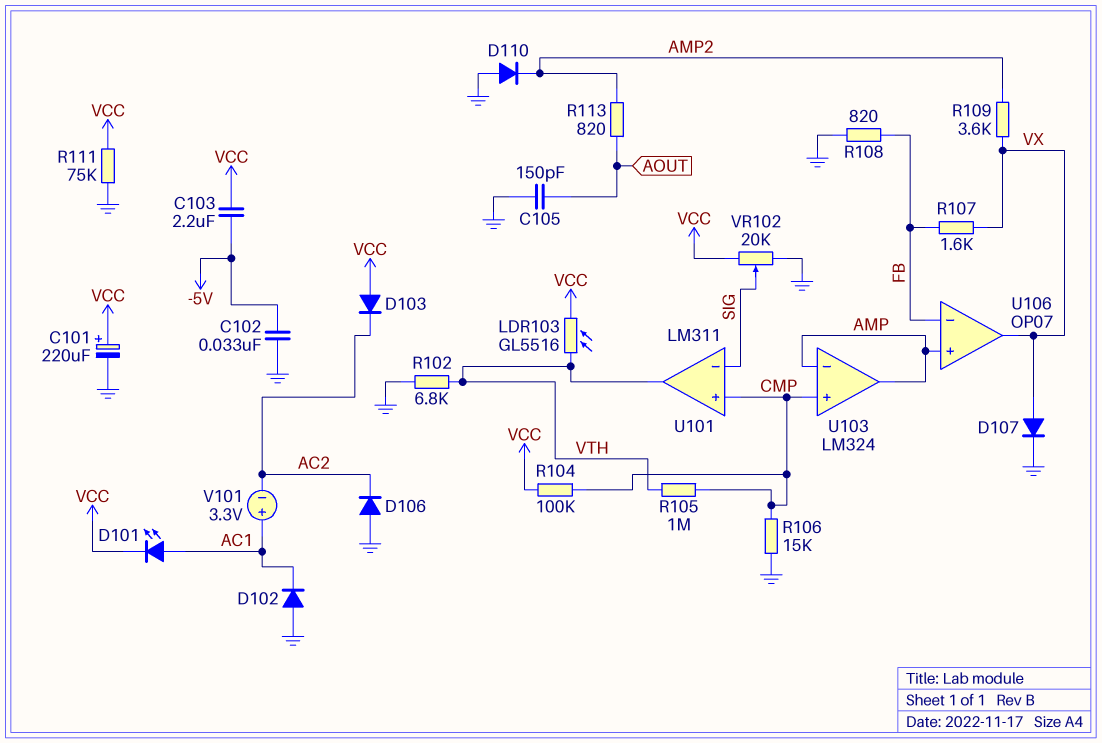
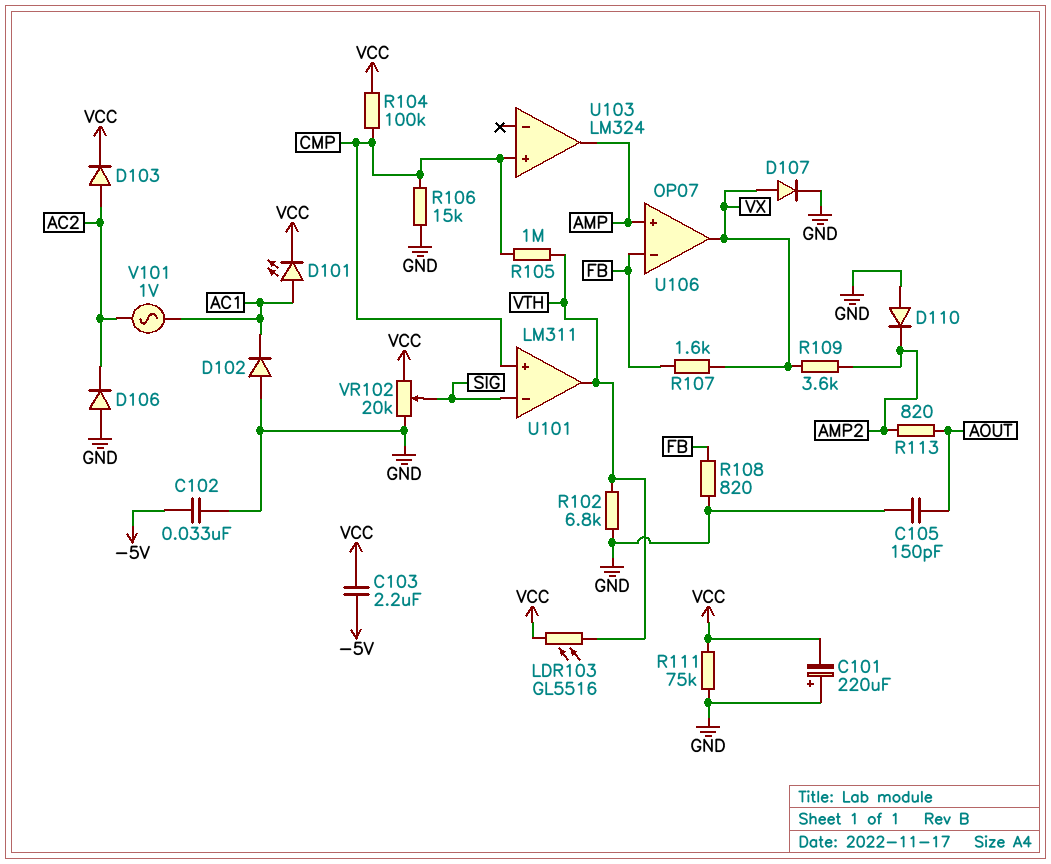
C101: 220uF (plus VCC, minus GND) -> 220uF (plus GND, minus VCC)
D103: diode (A VCC, K AC2) -> diode (A AC2, K VCC)
U103 pin in-: AMP -> none
V101: 3.3V (plus AC1, minus AC2) -> AC 1V (AC1, AC2)

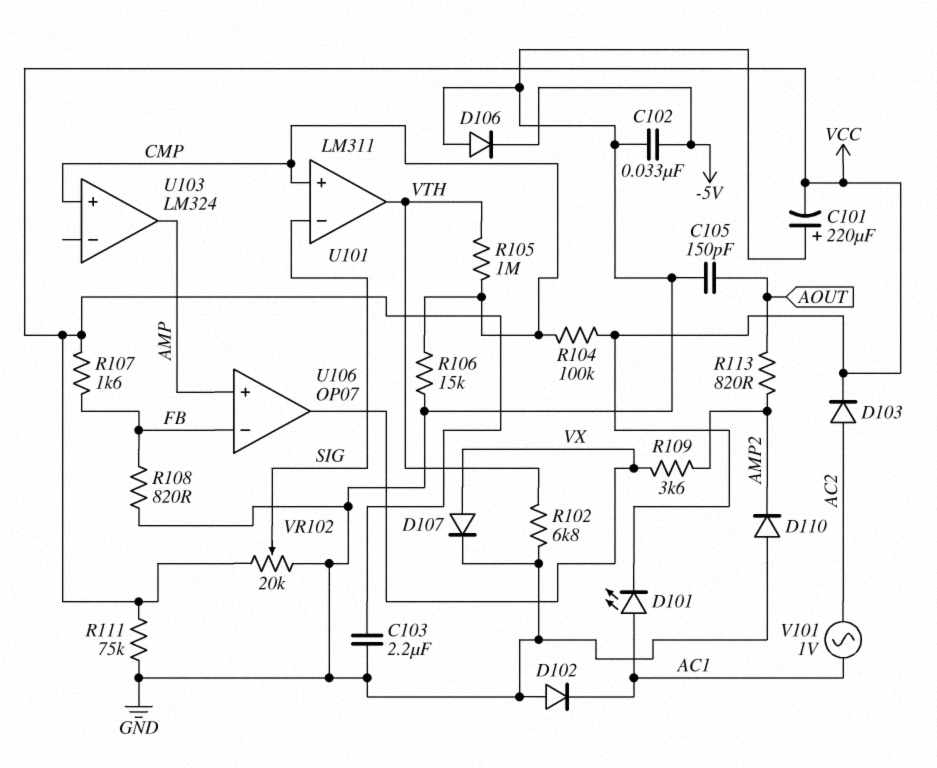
C103: 2.2uF (-5V, VCC) -> 2.2uF (GND, VCC)
D106: diode (A GND, K AC2) -> diode (A GND, K -5V)
LDR103: GL5516 (VCC, VTH) -> none
R107: 1.6k (FB, VX) -> 1.6k (FB, VCC)

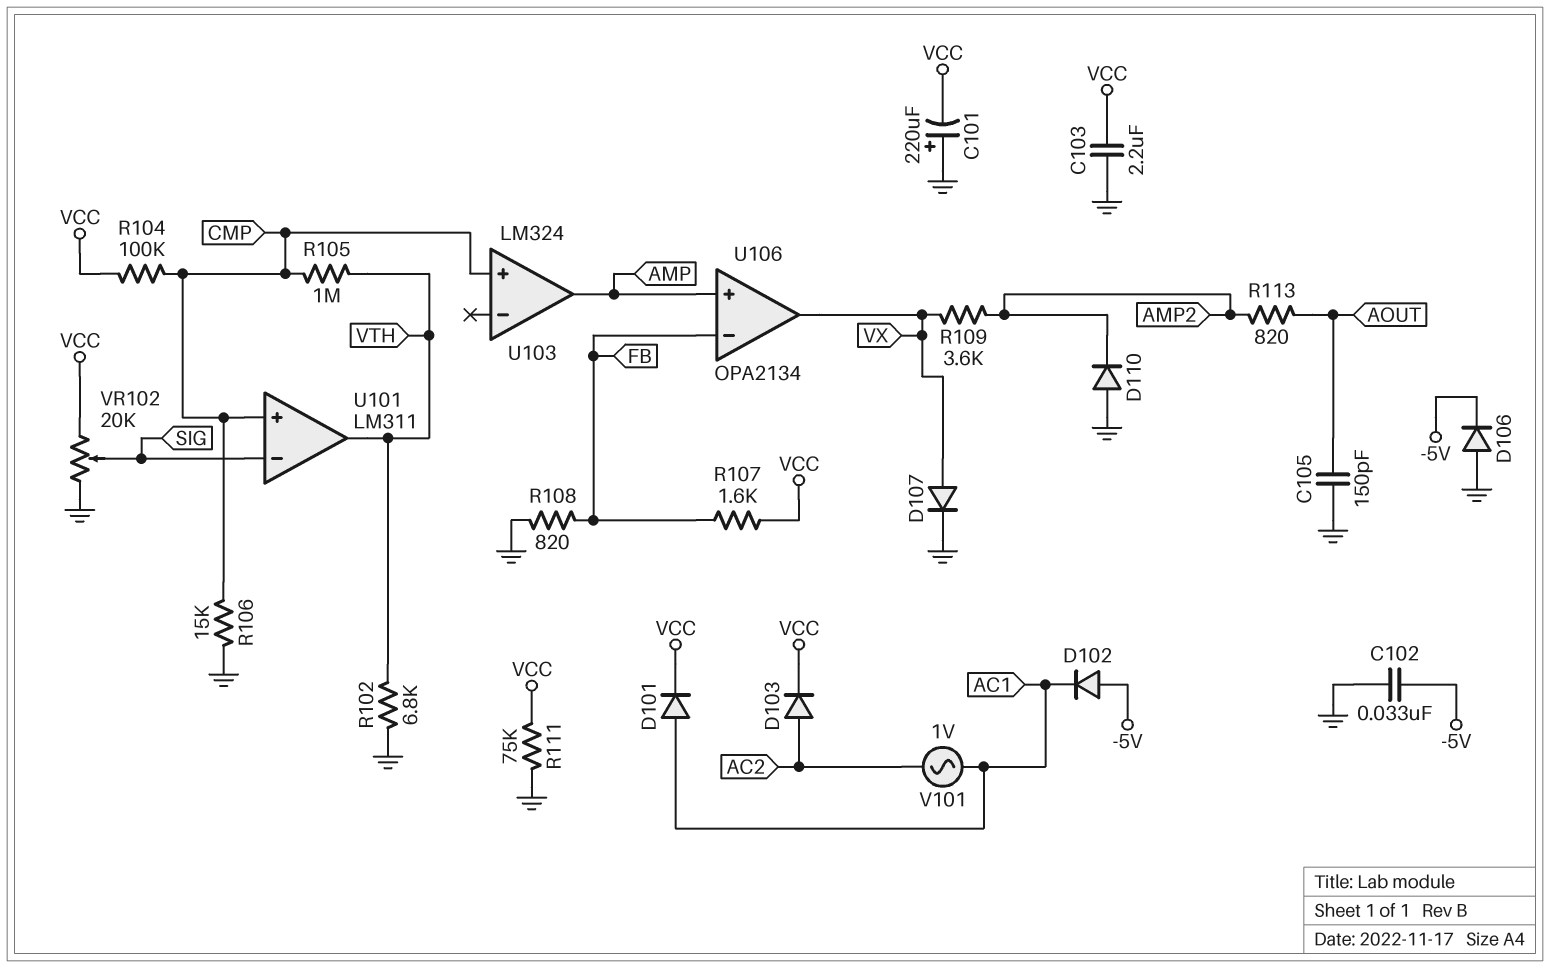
D101: LED (A AC1, K VCC) -> diode (A AC1, K VCC)
D102: diode (A GND, K AC1) -> diode (A -5V, K AC1)
U106: OP07 -> OPA2134

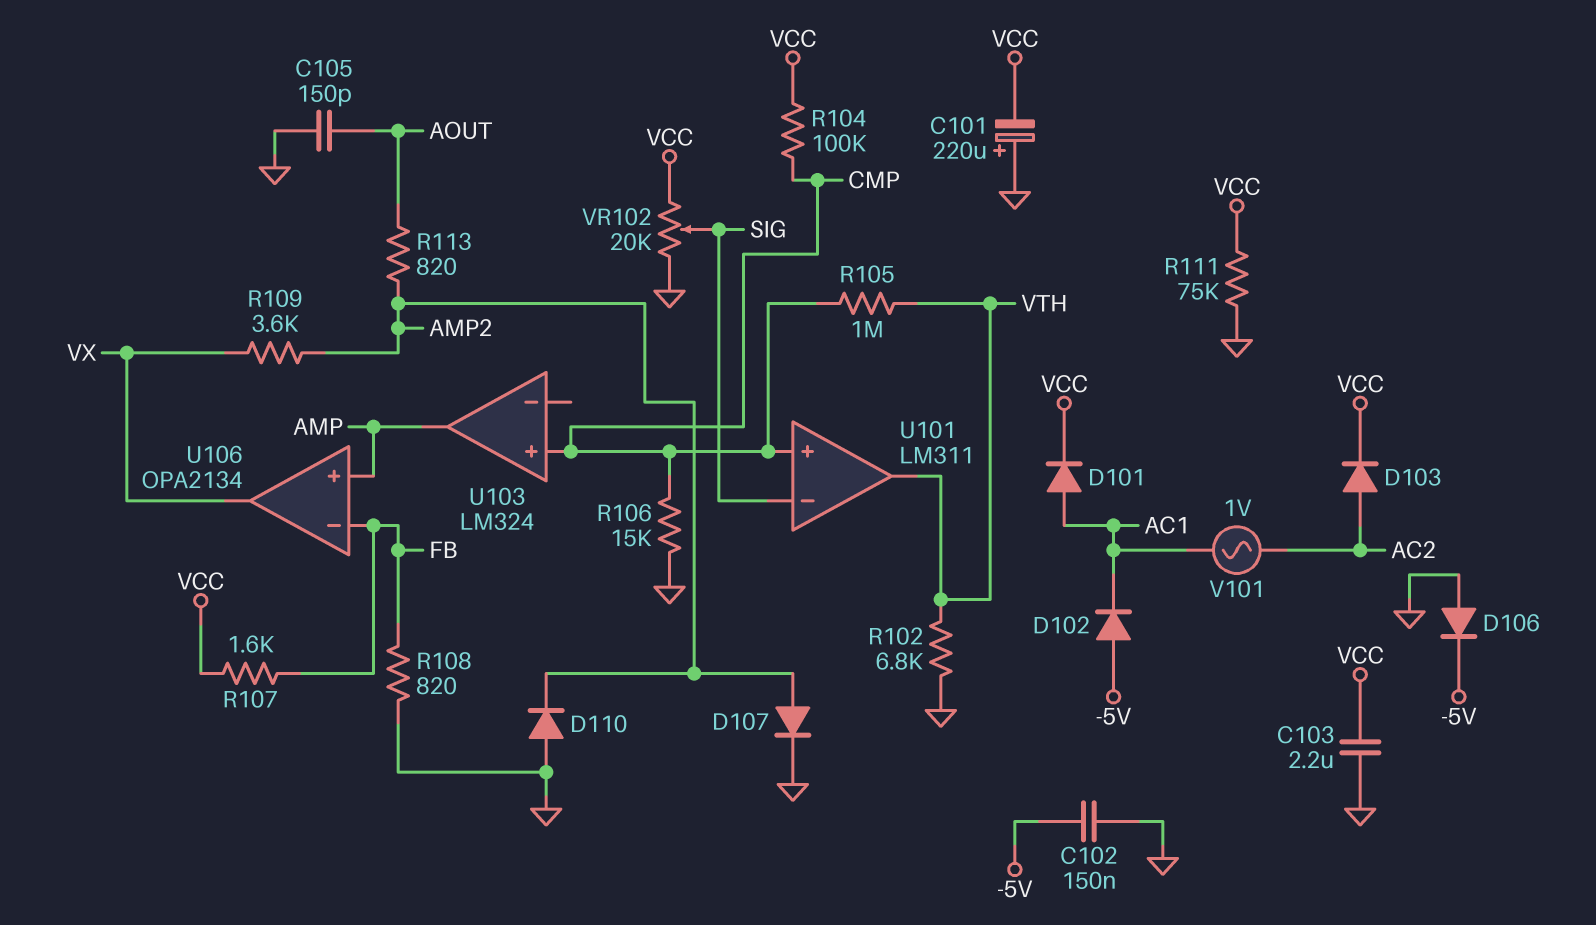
C102: 33nF (-5V, GND) -> 150nF (-5V, GND)
D107: diode (A VX, K GND) -> diode (A AMP2, K GND)

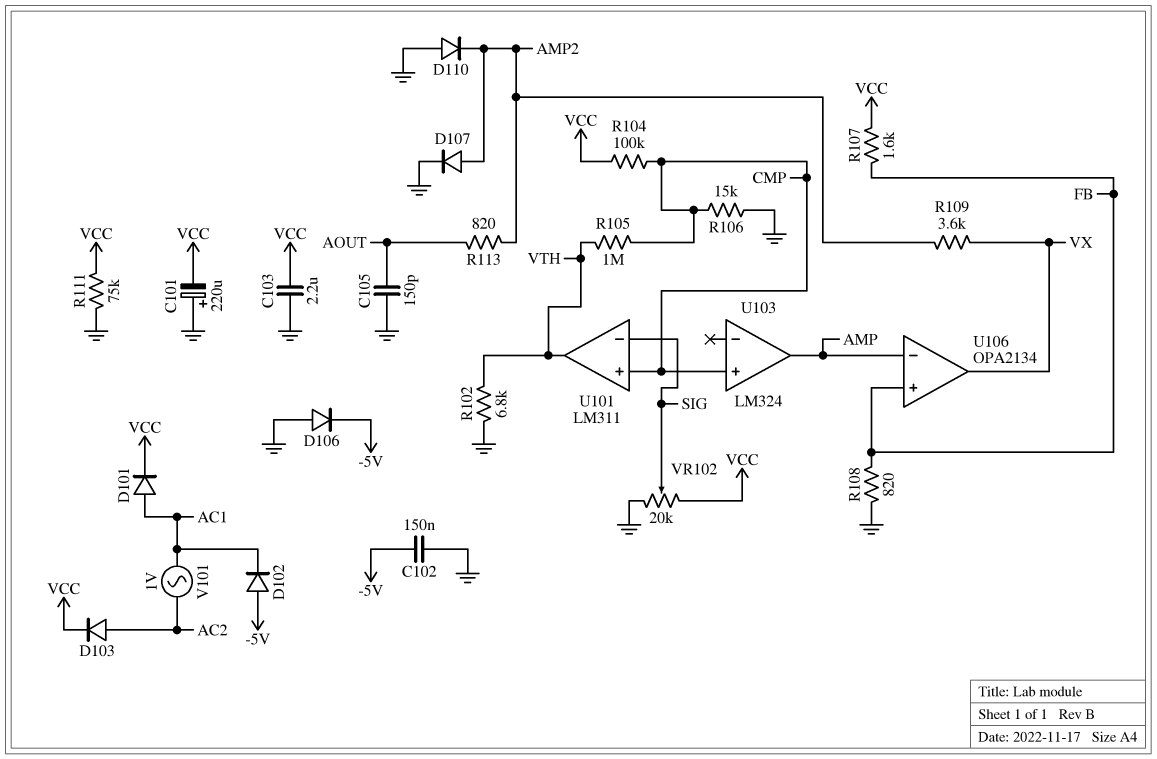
U106 pin in+: AMP -> FB
U106 pin in-: FB -> AMP

